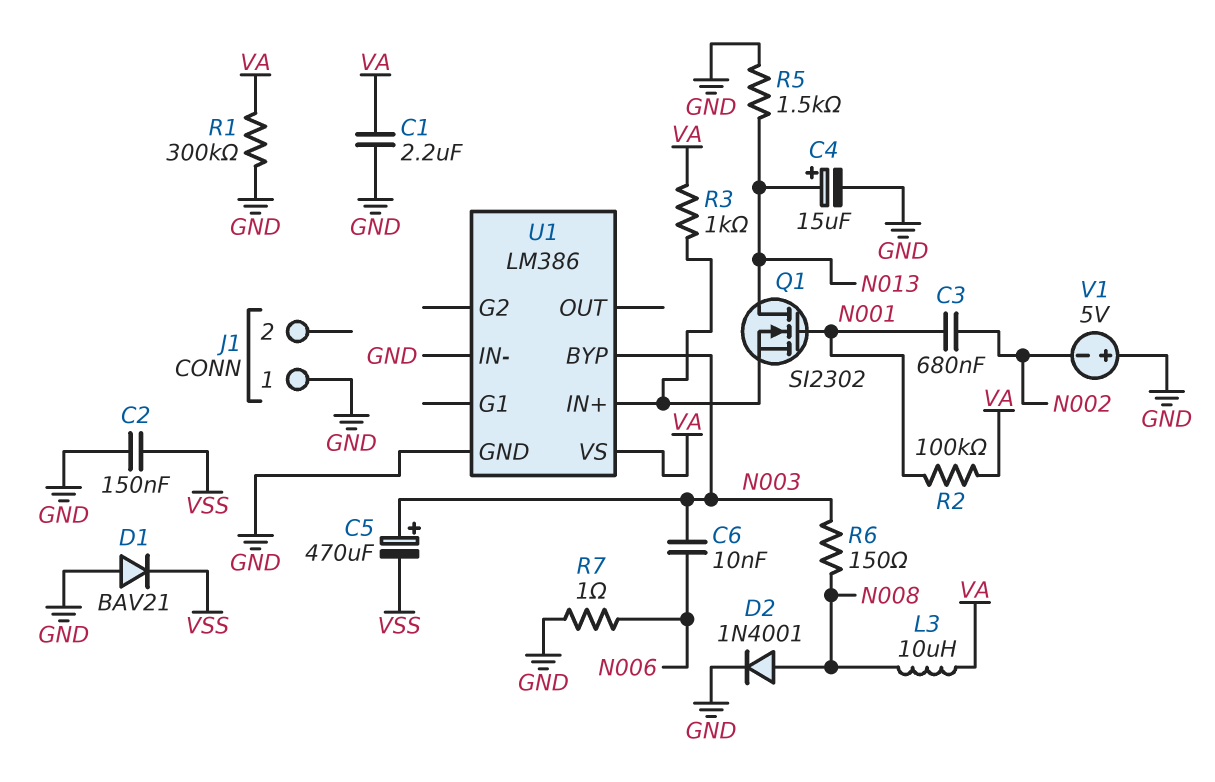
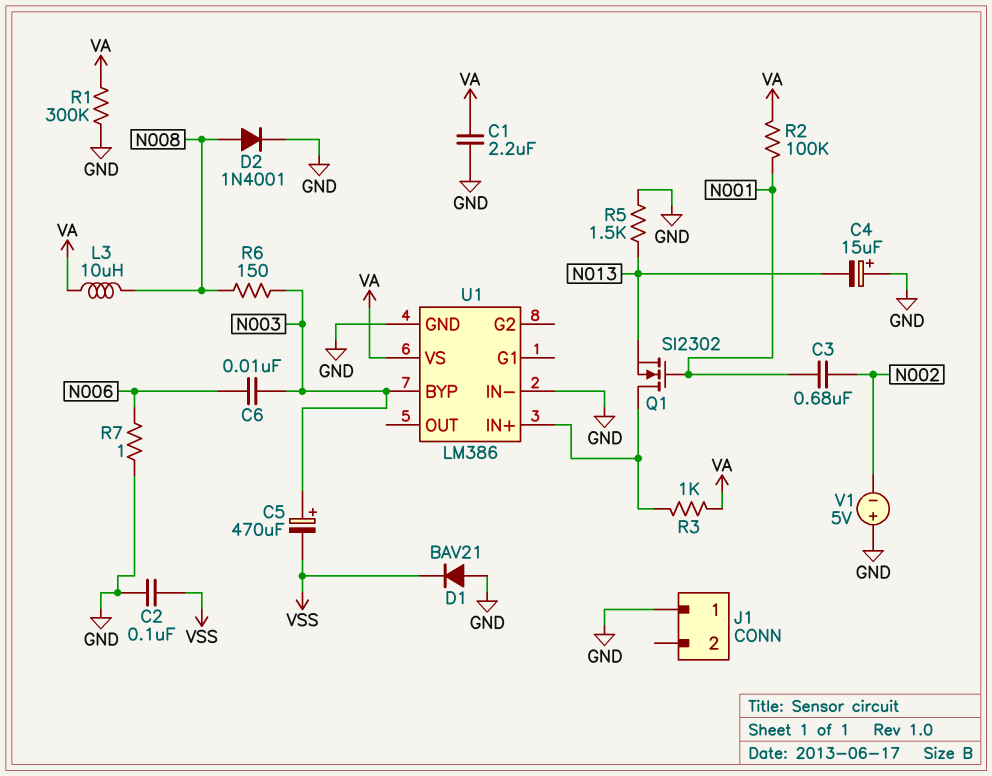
C2: 150nF (GND, VSS) -> 100nF (GND, VSS)
C4: 15uF (plus N013, minus GND) -> 15uF (plus GND, minus N013)
Q1: NMOS SI2302 (G N001, D N013, S U1/IN+) -> NMOS SI2302 (G N001, D U1/IN+, S N013)

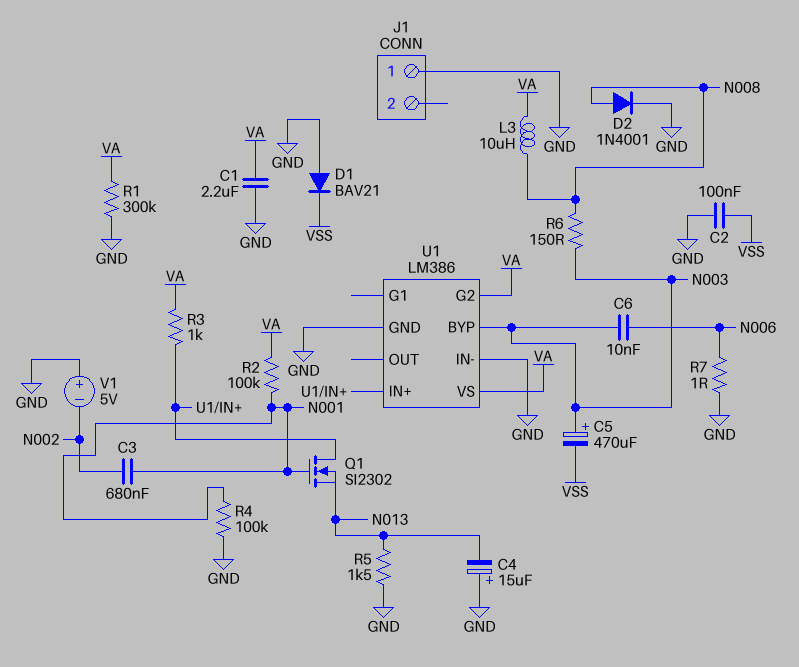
R4: none -> 100k (GND, N001)
U1 pin G2: none -> VA

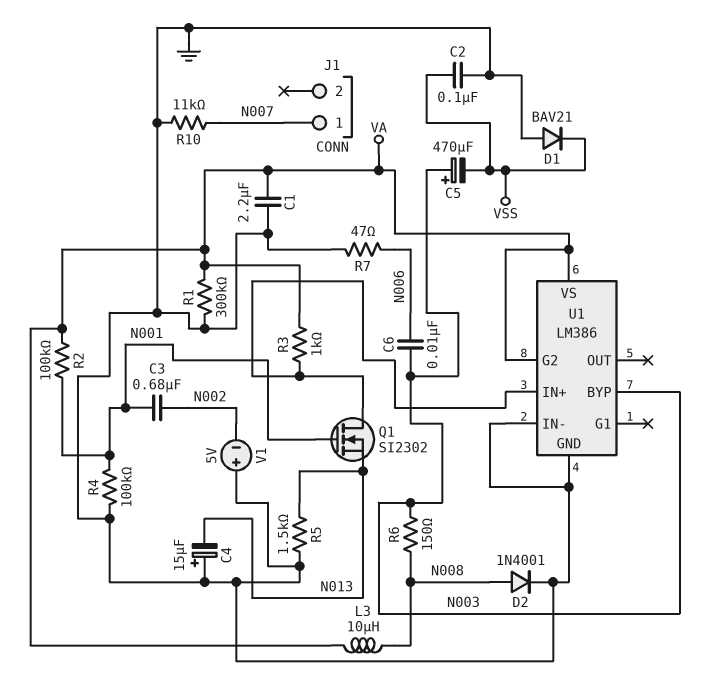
J1 pin 1: GND -> N007
R7: 1 (GND, N006) -> 47 (GND, N006)
R10: none -> 11k (GND, N007)

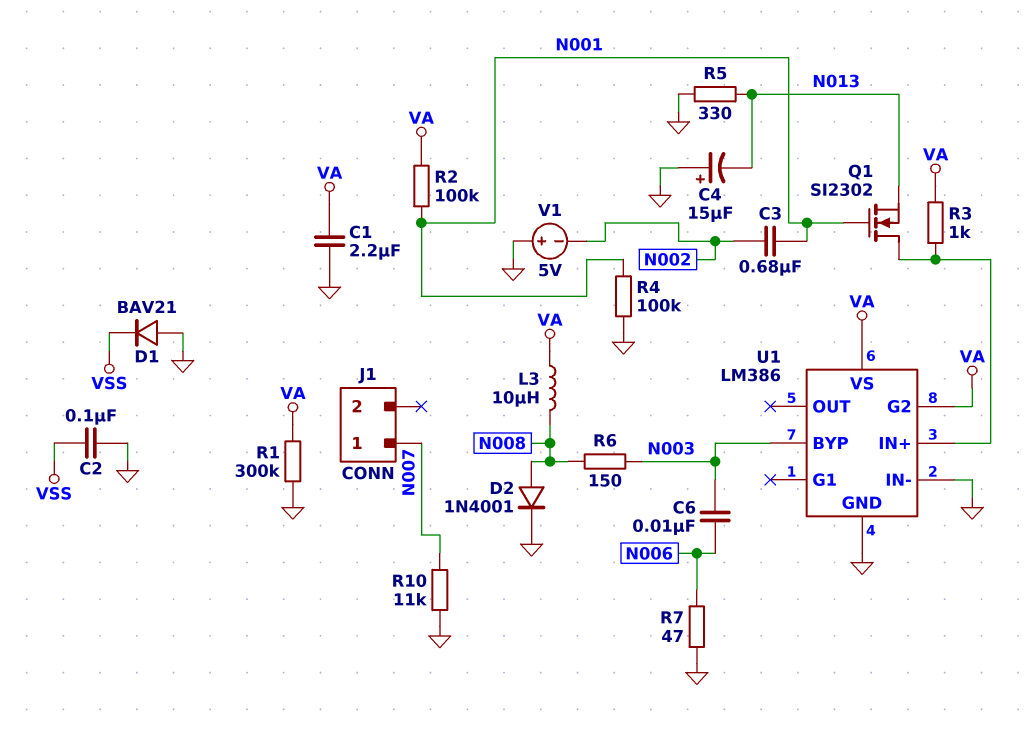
C5: 470uF (plus N003, minus VSS) -> none
R5: 1.5k (GND, N013) -> 330 (GND, N013)

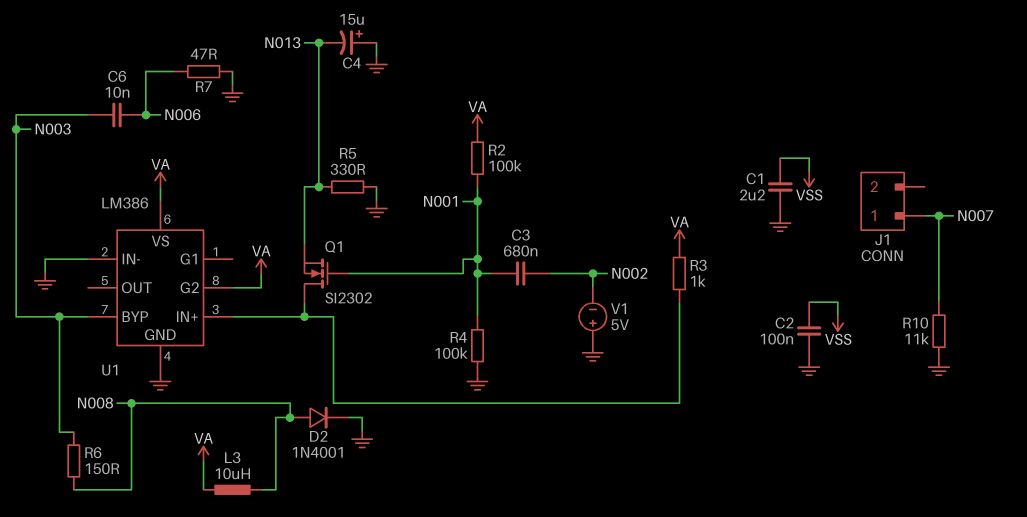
C1: 2.2uF (GND, VA) -> 2.2uF (GND, VSS)
D1: diode BAV21 (A GND, K VSS) -> none
R1: 300k (GND, VA) -> none

